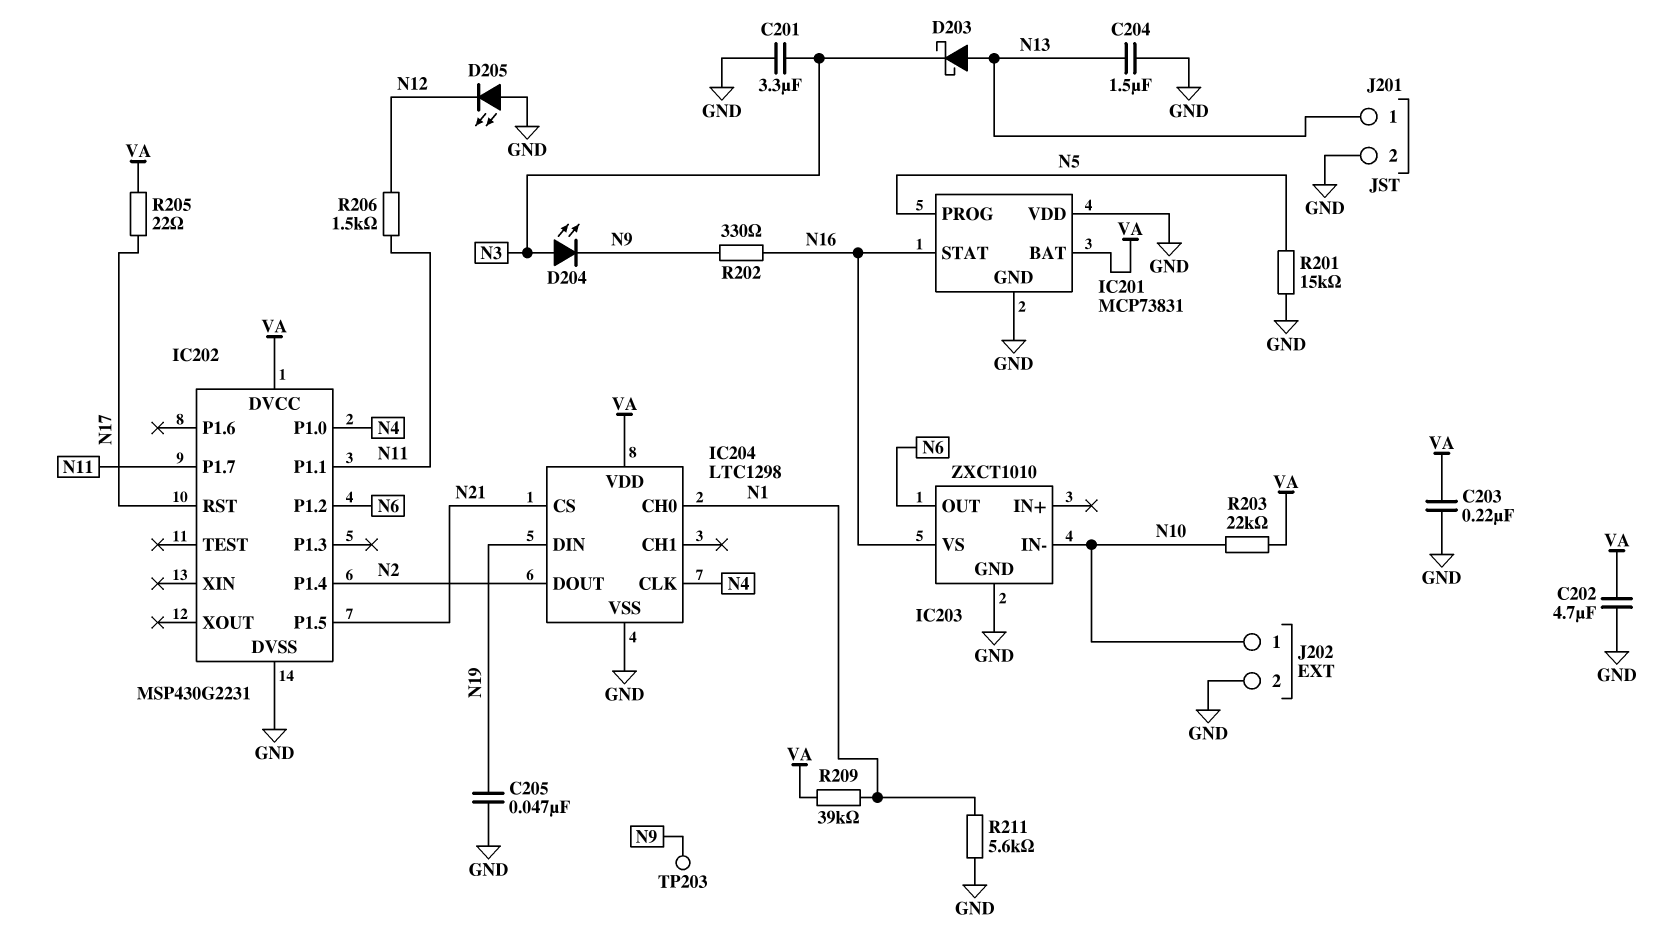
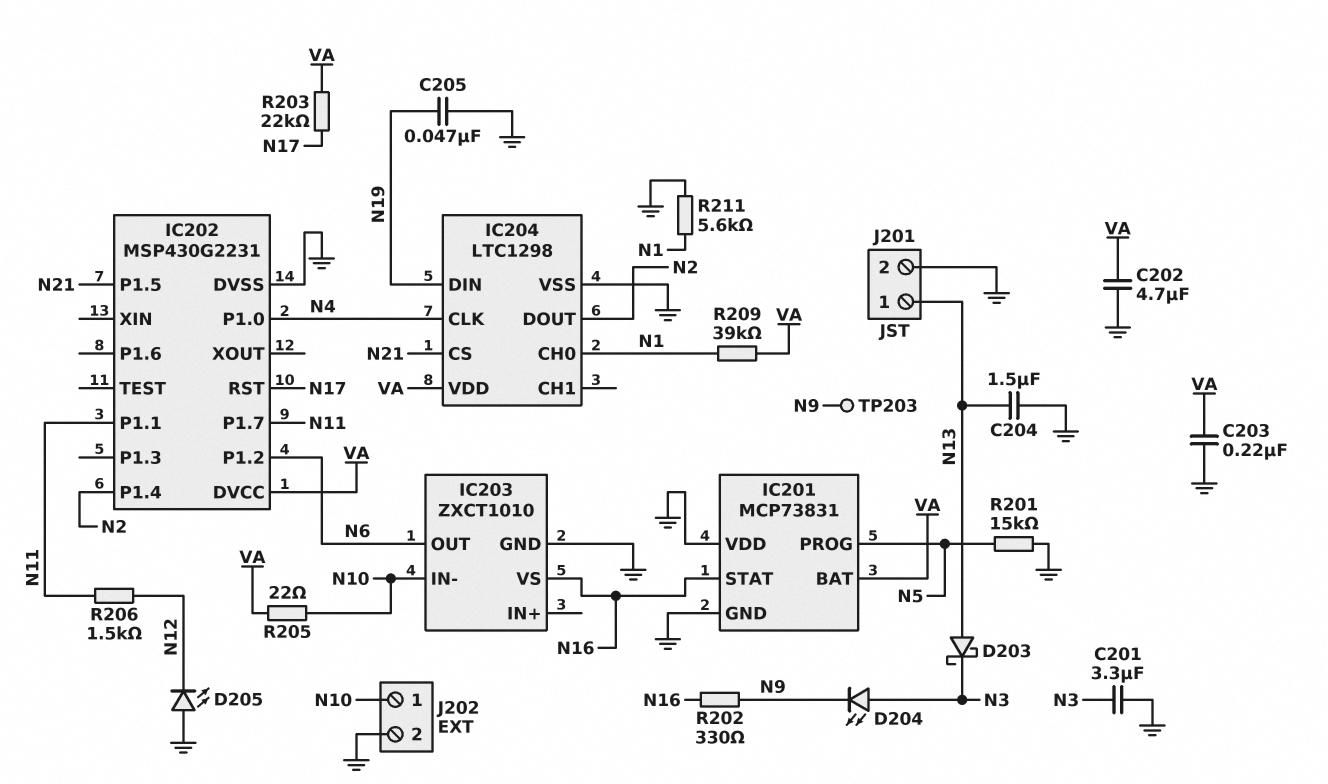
R203: 22k (N10, VA) -> 22k (N17, VA)
R205: 22 (N17, VA) -> 22 (N10, VA)

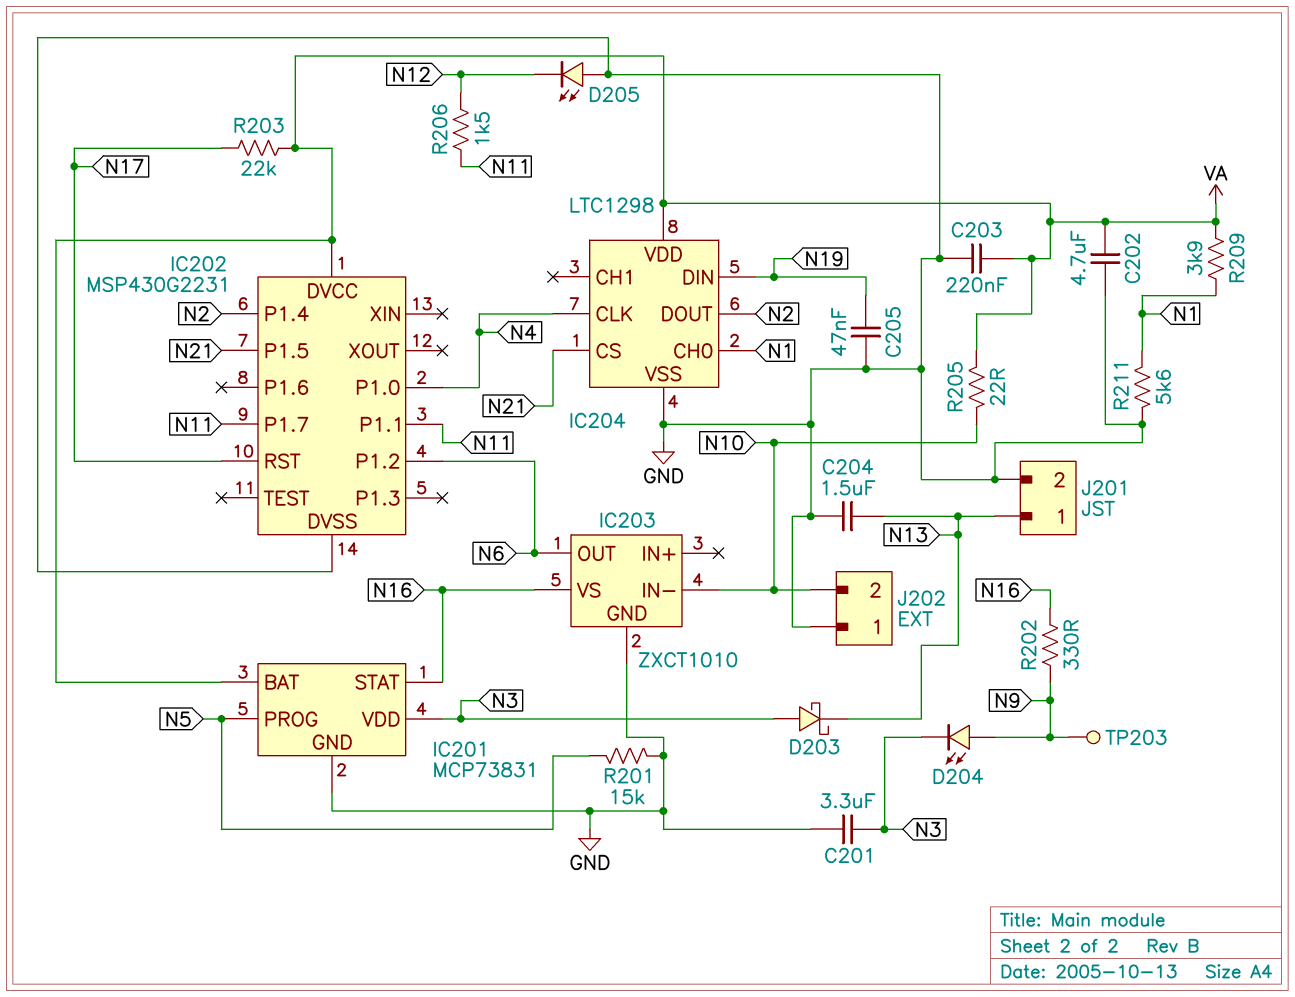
D203: schottky (A N13, K N3) -> schottky (A N3, K N13)
D204: LED (A N3, K N9) -> LED (A N9, K N3)
IC201 pin VDD: GND -> N3
J202 pin 1: N10 -> GND
J202 pin 2: GND -> N10
R209: 39k (N1, VA) -> 3.9k (N1, VA)

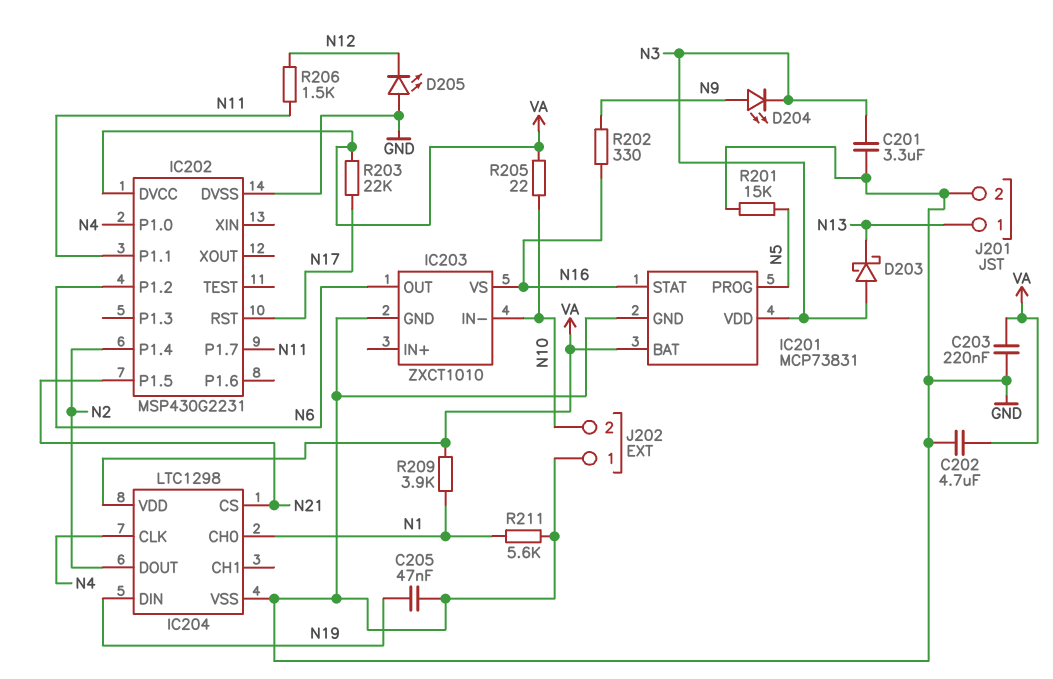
C204: 1.5uF (GND, N13) -> none
TP203: test point (N9) -> none

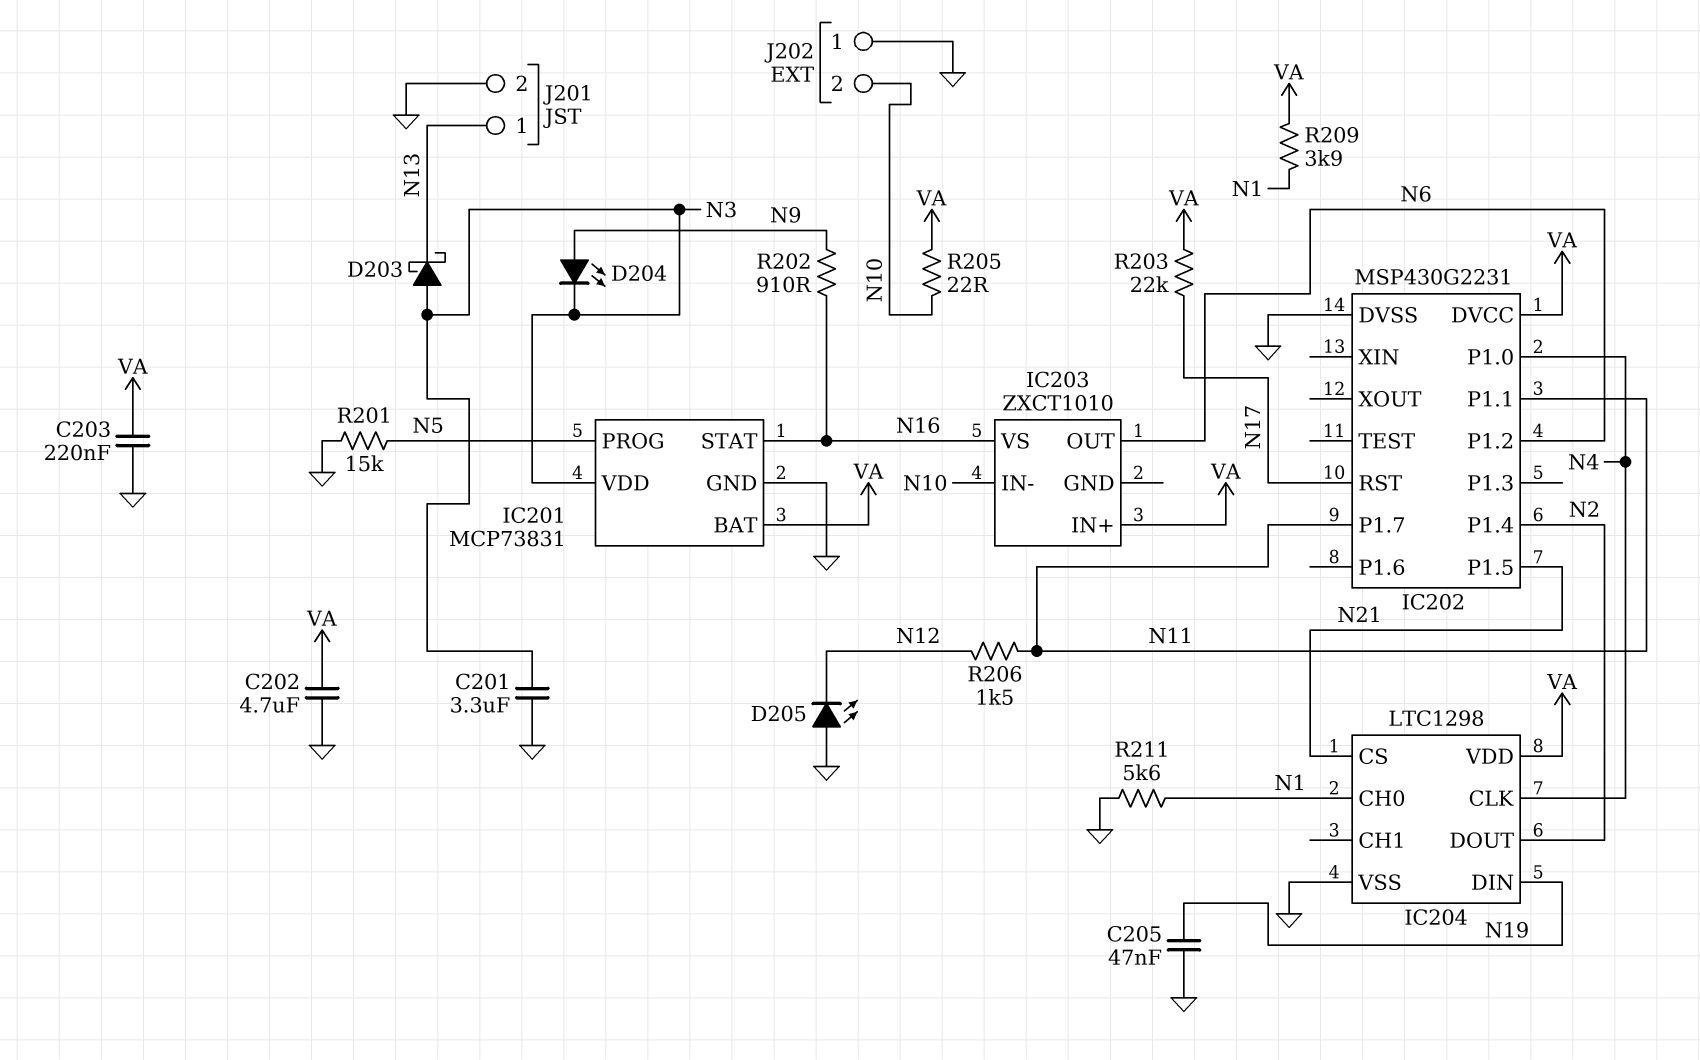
IC203 pin GND: GND -> none
IC203 pin IN+: none -> VA
R202: 330 (N9, N16) -> 910 (N9, N16)

